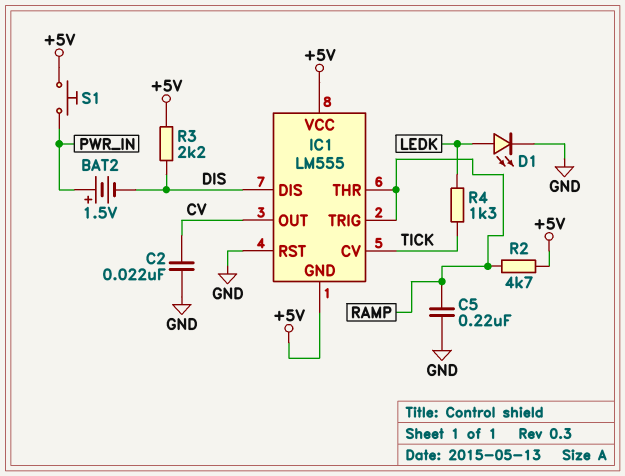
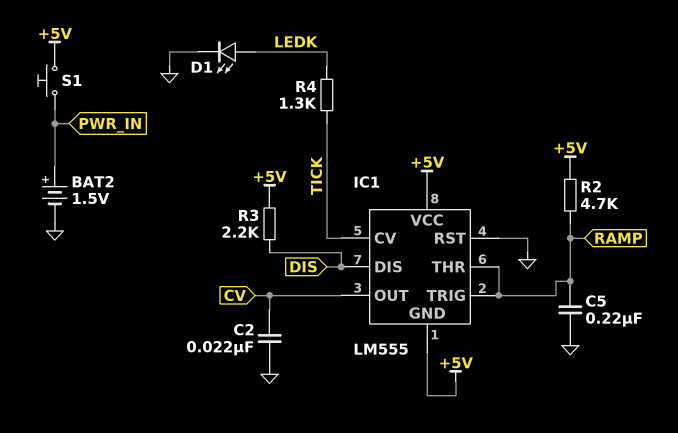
BAT2: 1.5V (plus PWR_IN, minus DIS) -> 1.5V (plus PWR_IN, minus GND)

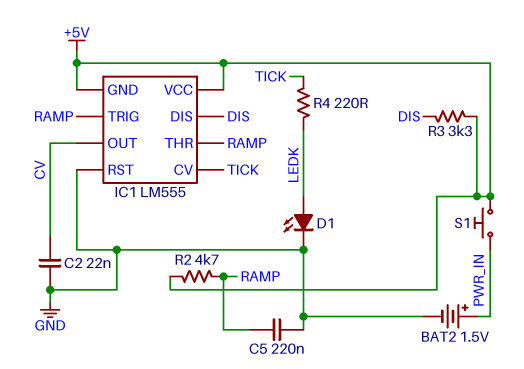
R3: 2.2k (+5V, DIS) -> 3.3k (+5V, DIS)
R4: 1.3k (LEDK, TICK) -> 220 (LEDK, TICK)

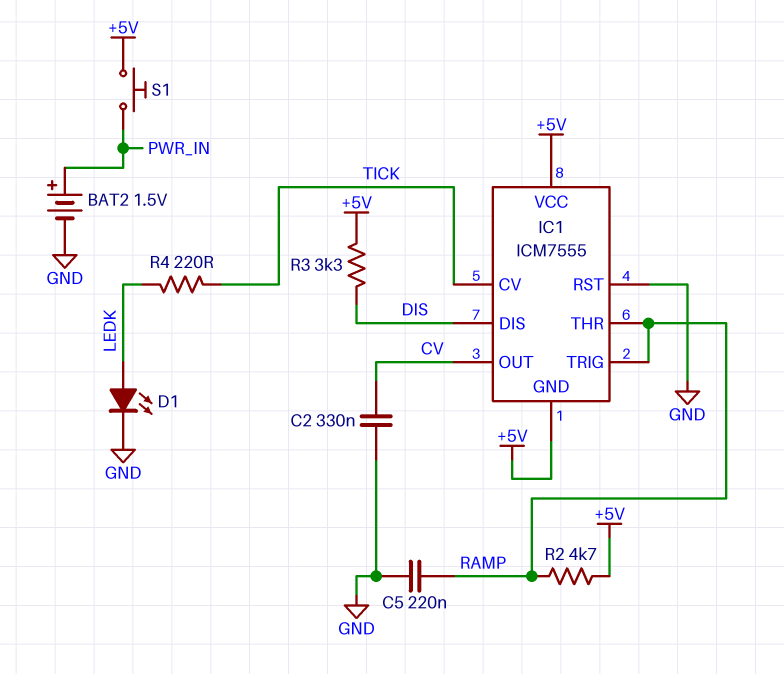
C2: 22nF (CV, GND) -> 330nF (CV, GND)
IC1: LM555 -> ICM7555

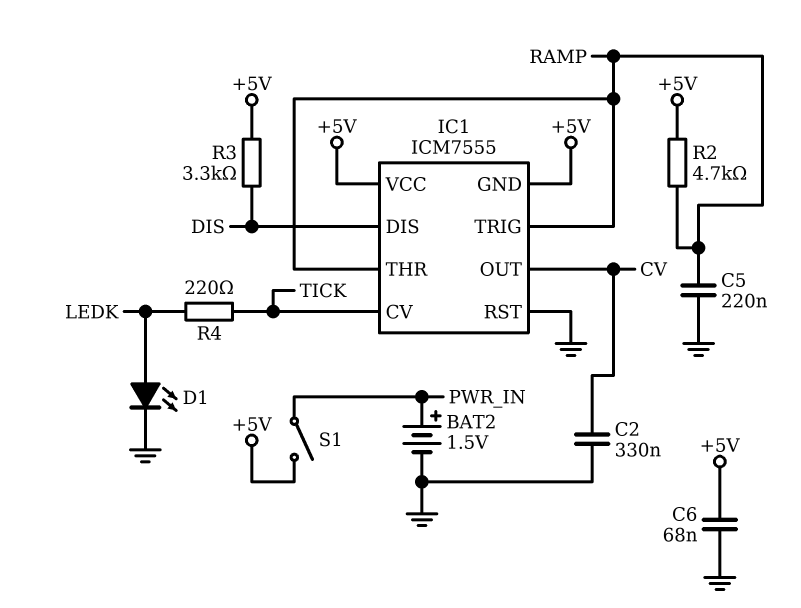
C6: none -> 68nF (+5V, GND)
S1: button (+5V, PWR_IN) -> switch (+5V, PWR_IN)

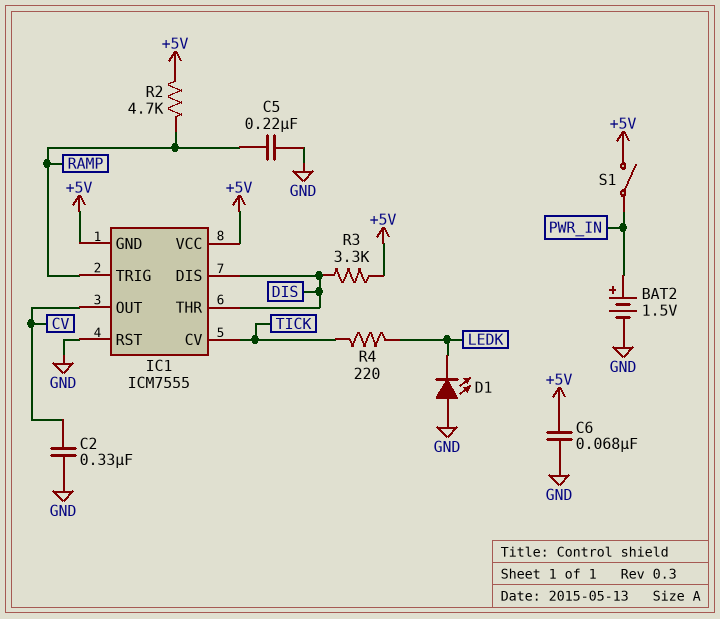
D1: LED (A LEDK, K GND) -> LED (A GND, K LEDK)
IC1 pin THR: RAMP -> DIS

